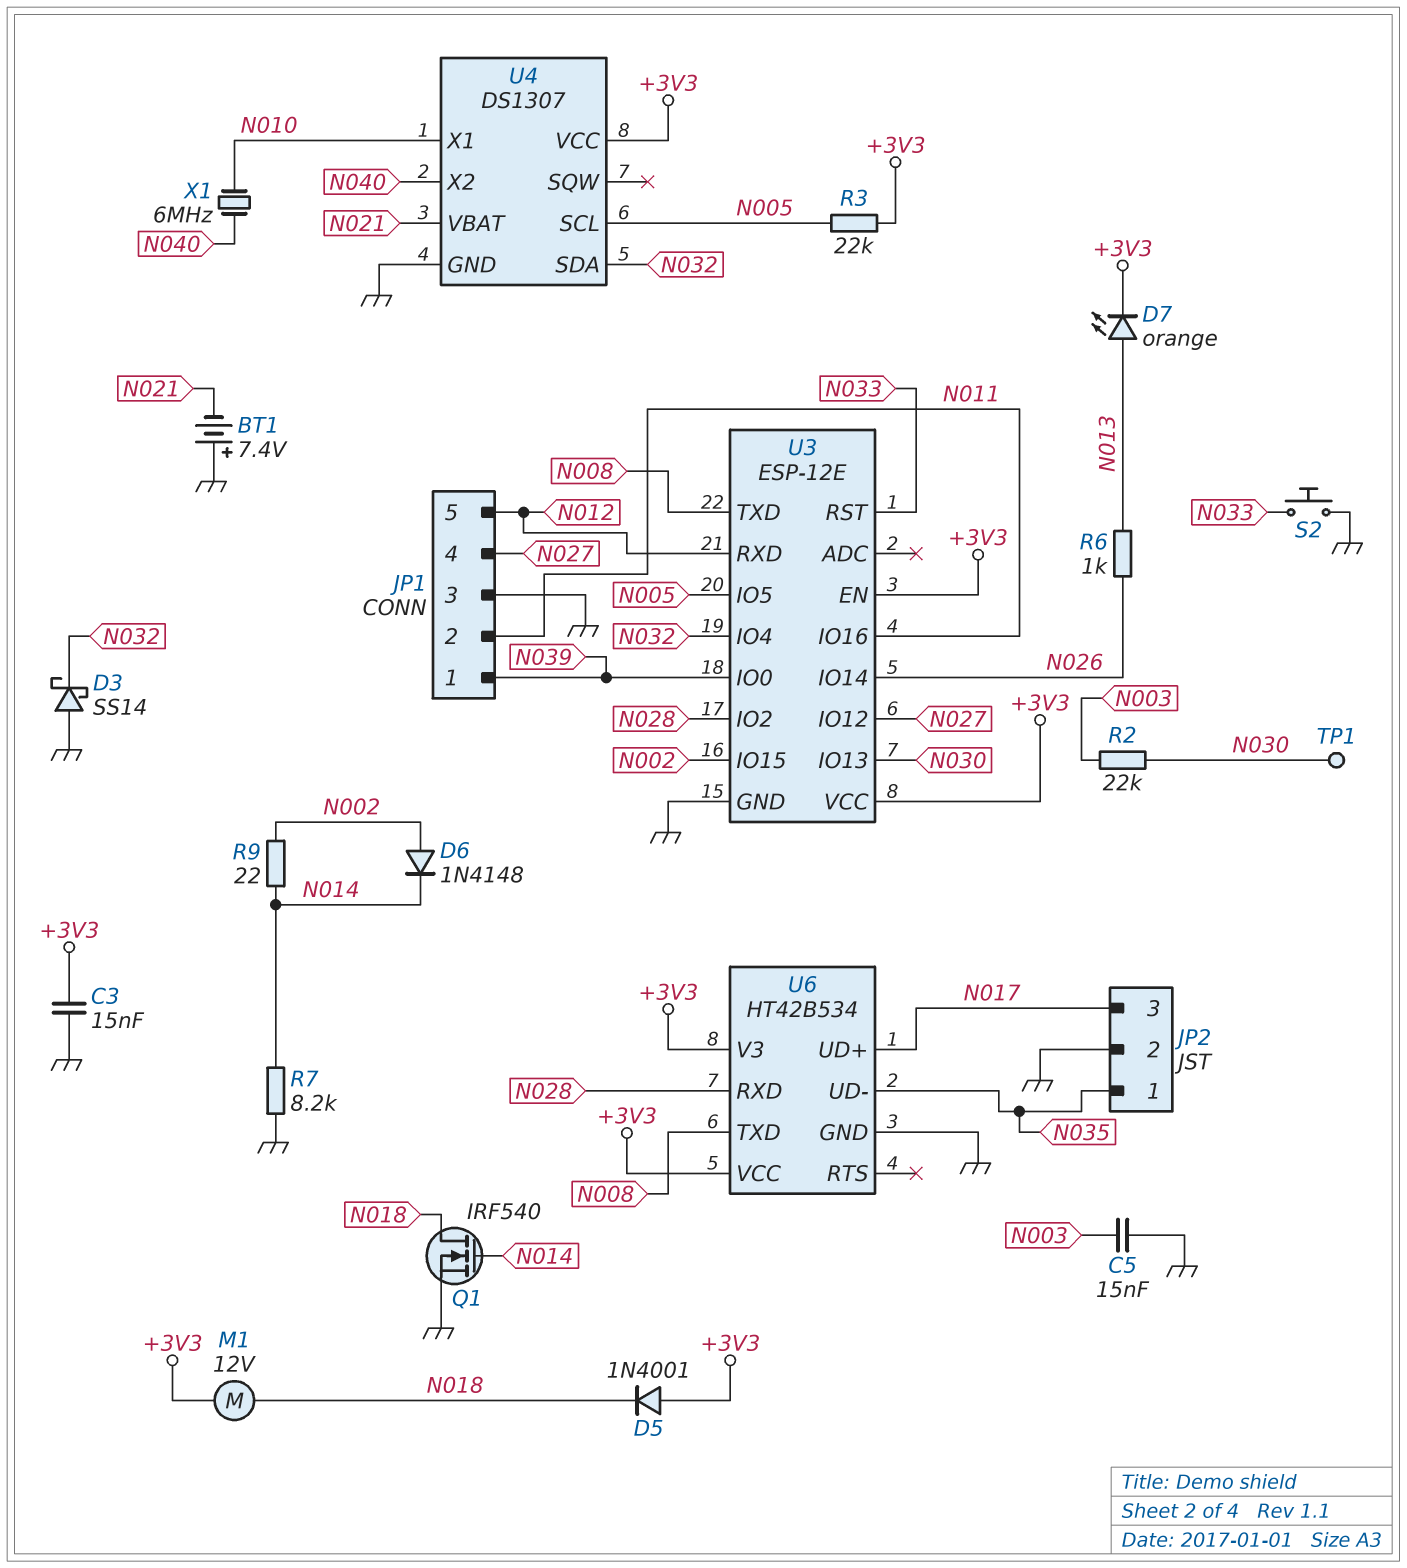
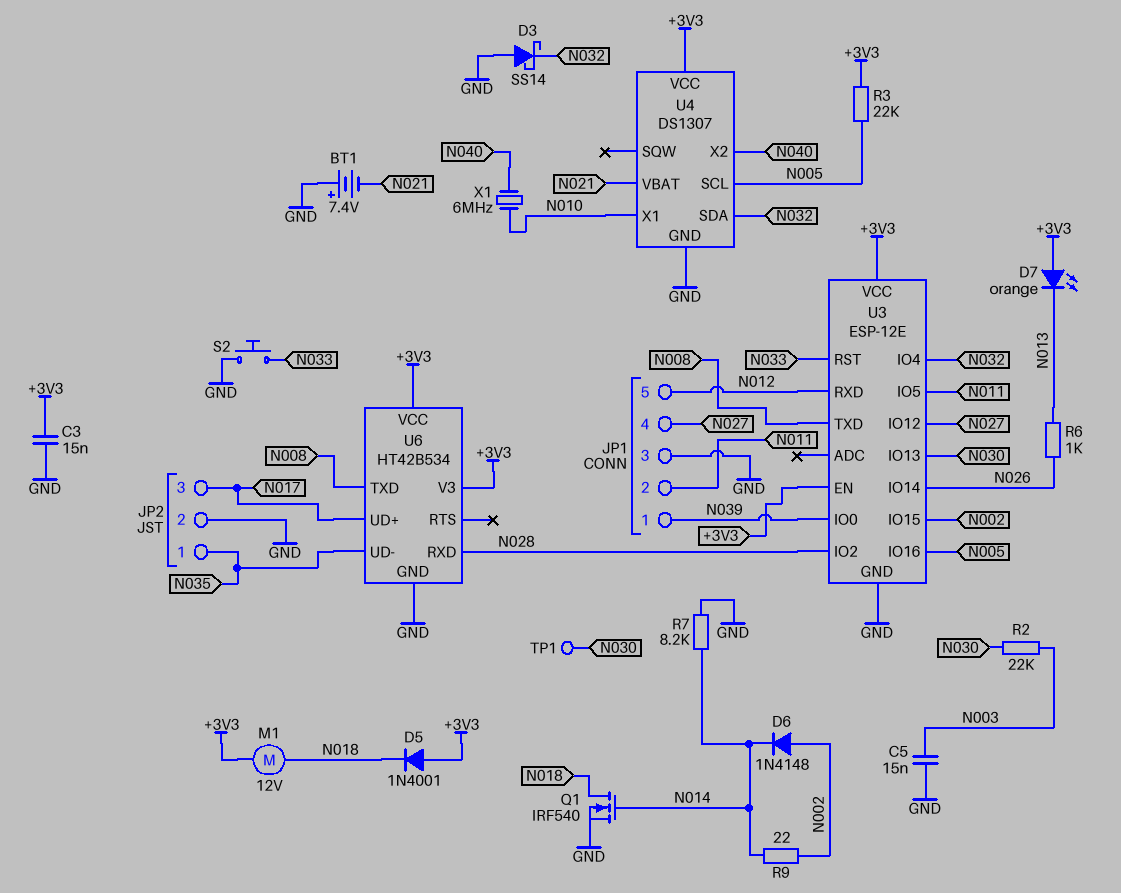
D7: LED orange (A N013, K +3V3) -> LED orange (A +3V3, K N013)
U3 pin IO5: N005 -> N011
U3 pin IO16: N011 -> N005

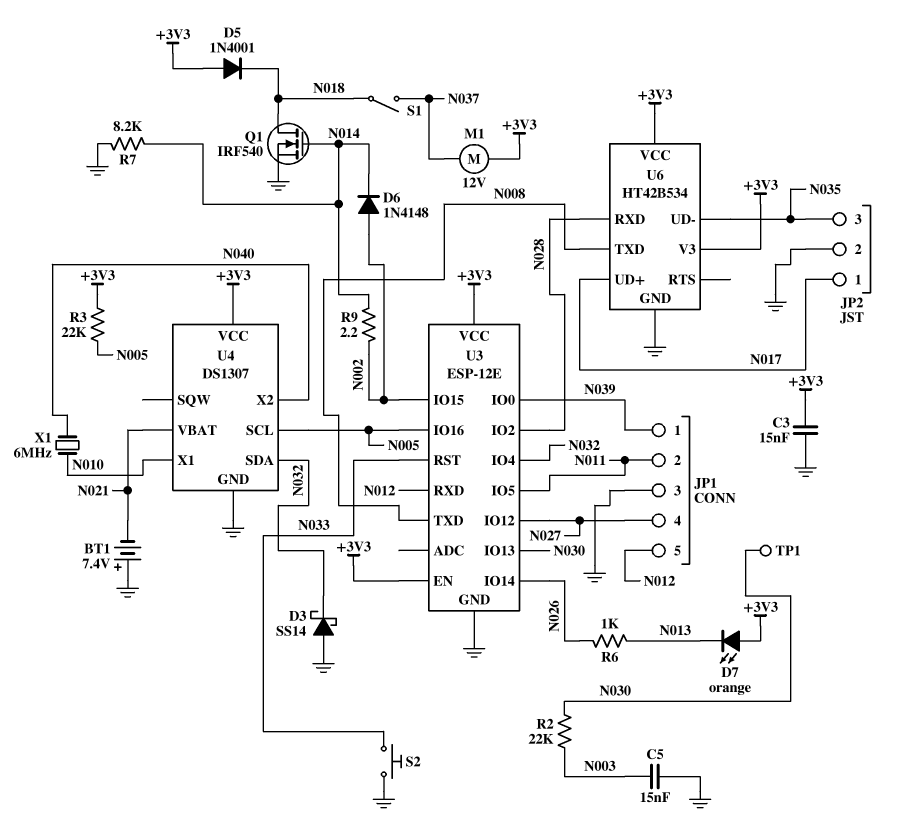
JP2 pin 1: N035 -> N017
JP2 pin 3: N017 -> N035
M1: motor 12V (+3V3, N018) -> motor 12V (+3V3, N037)
R9: 22 (N002, N014) -> 2.2 (N002, N014)
S1: none -> switch (N018, N037)

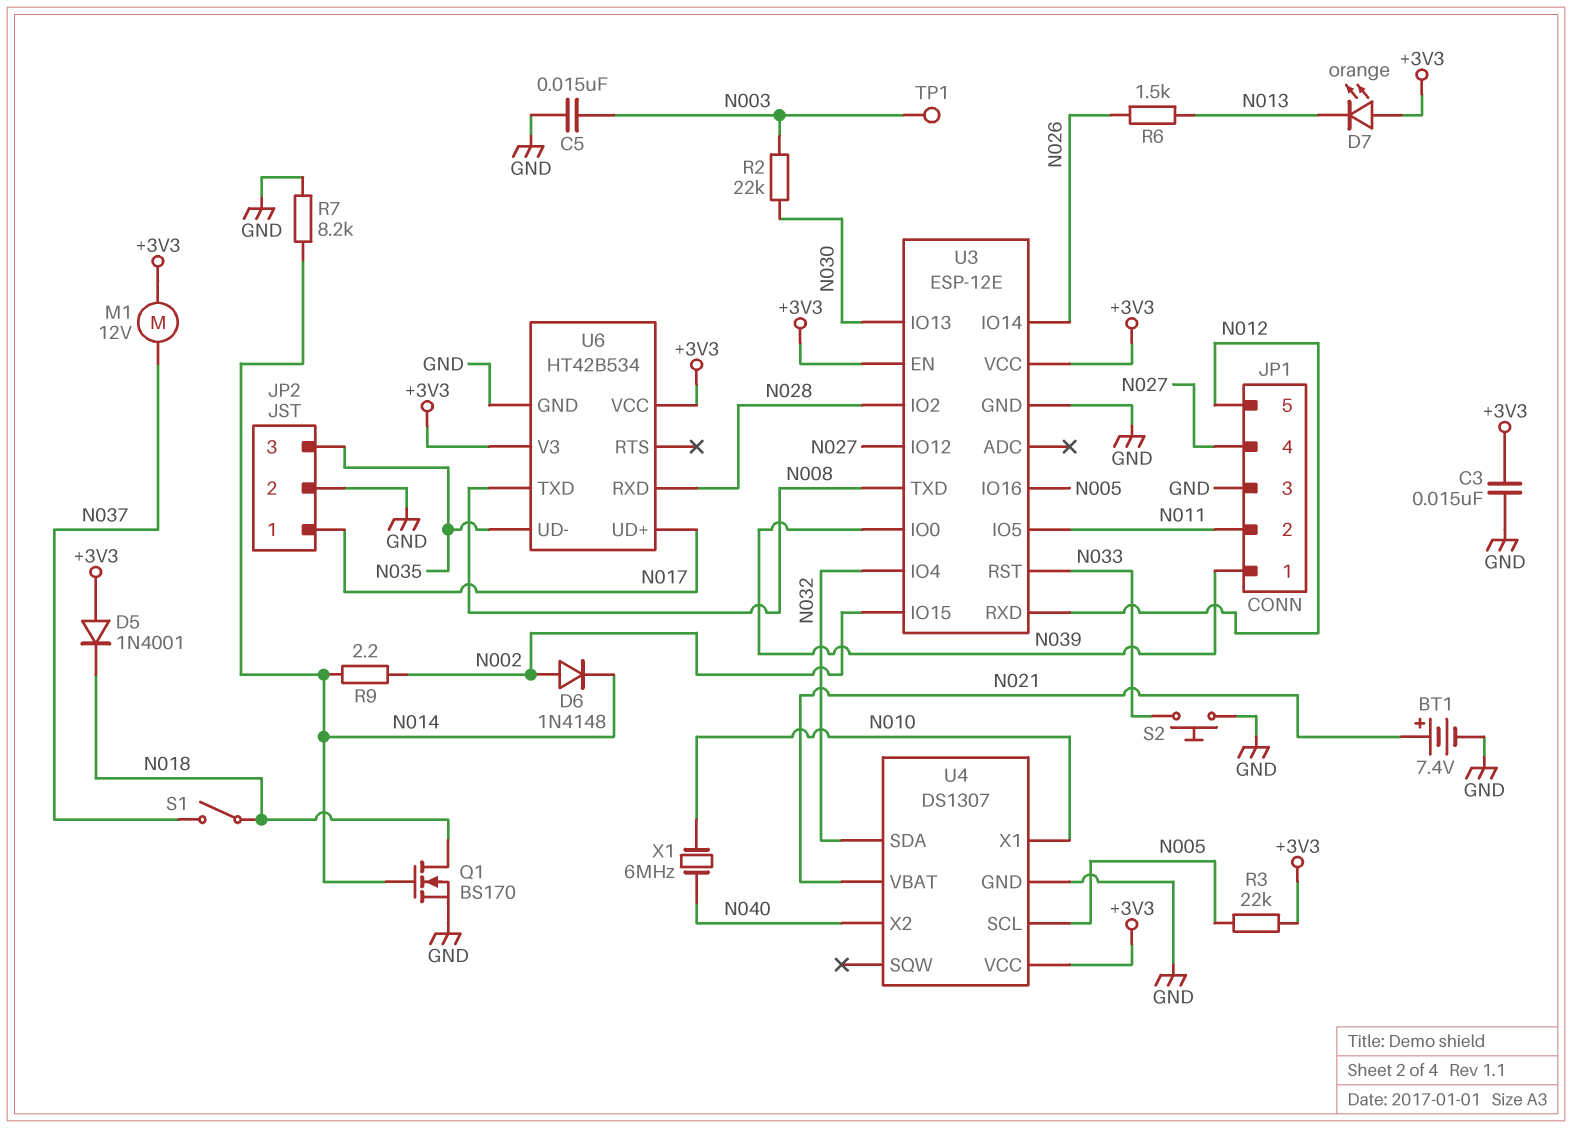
BT1: 7.4V (plus GND, minus N021) -> 7.4V (plus N021, minus GND)
D3: schottky SS14 (A GND, K N032) -> none
Q1: NMOS IRF540 (G N014, D N018, S GND) -> NMOS BS170 (G N014, D N018, S GND)
R6: 1k (N013, N026) -> 1.5k (N013, N026)
TP1: test point (N030) -> test point (N003)

